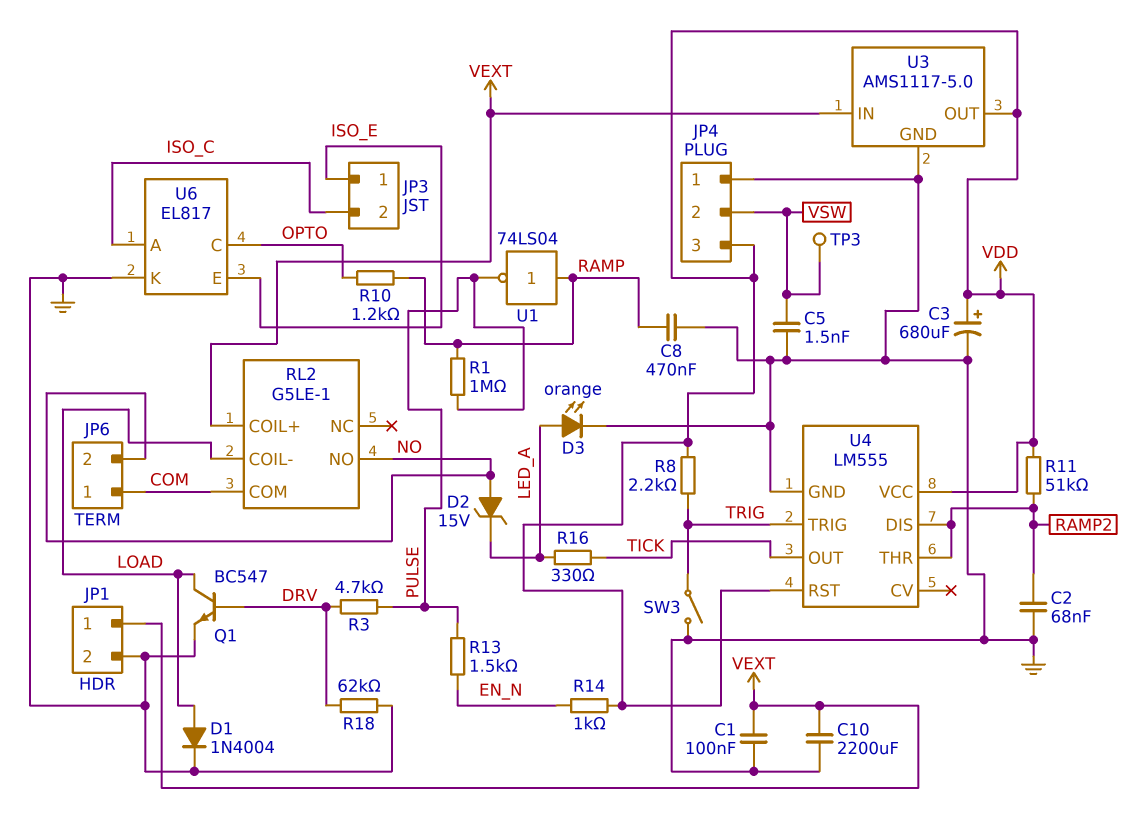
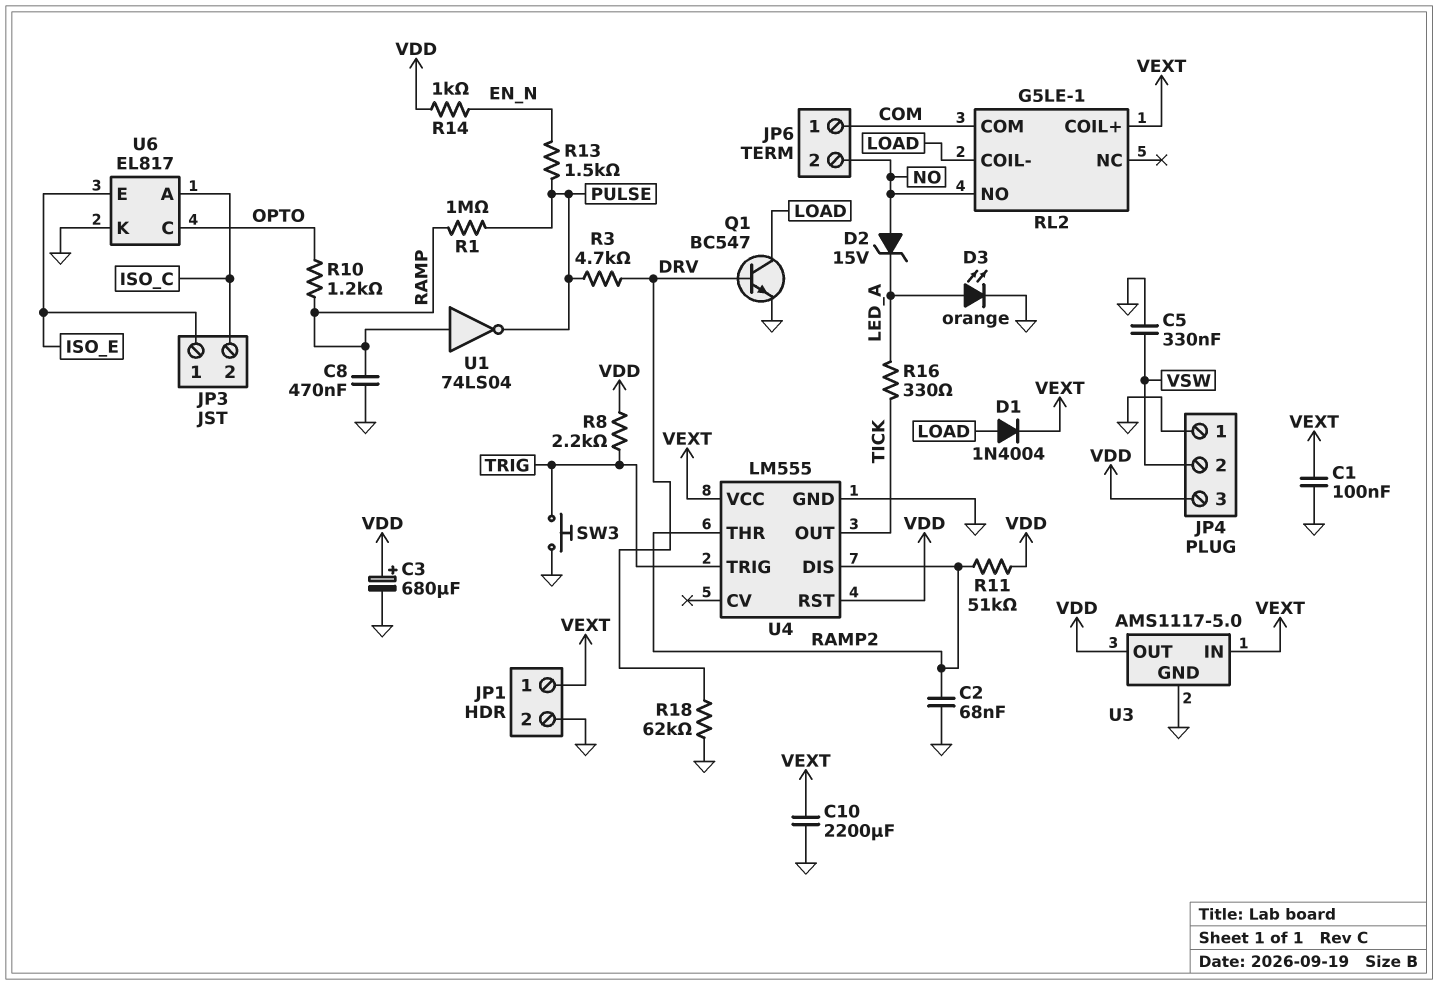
C5: 1.5nF (GND, VSW) -> 330nF (GND, VSW)
D1: diode 1N4004 (A LOAD, K GND) -> diode 1N4004 (A LOAD, K VEXT)
SW3: switch (GND, TRIG) -> button (GND, TRIG)
TP3: test point (VSW) -> none
U4 pin VCC: VDD -> VEXT

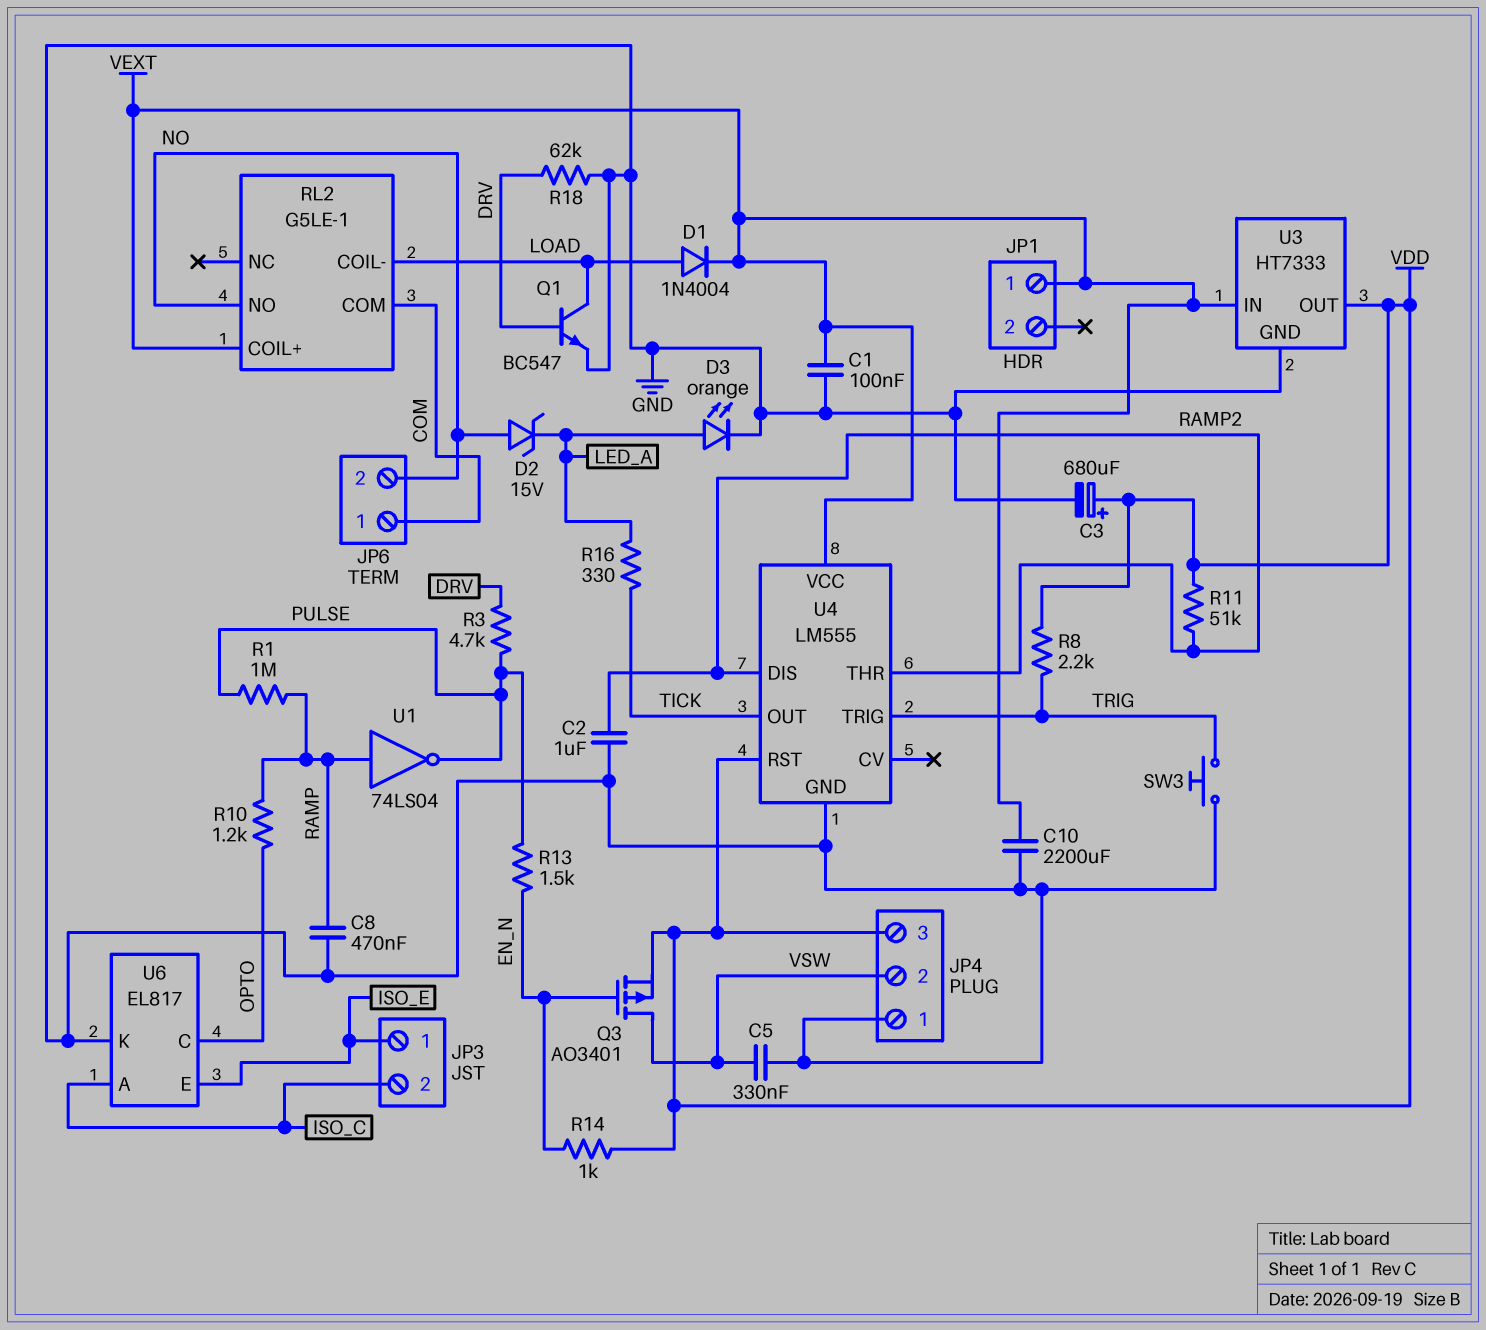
C2: 68nF (GND, RAMP2) -> 1uF (GND, RAMP2)
JP1 pin 2: GND -> none
Q3: none -> PMOS AO3401 (G EN_N, D VSW, S VDD)
U3: AMS1117-5.0 -> HT7333

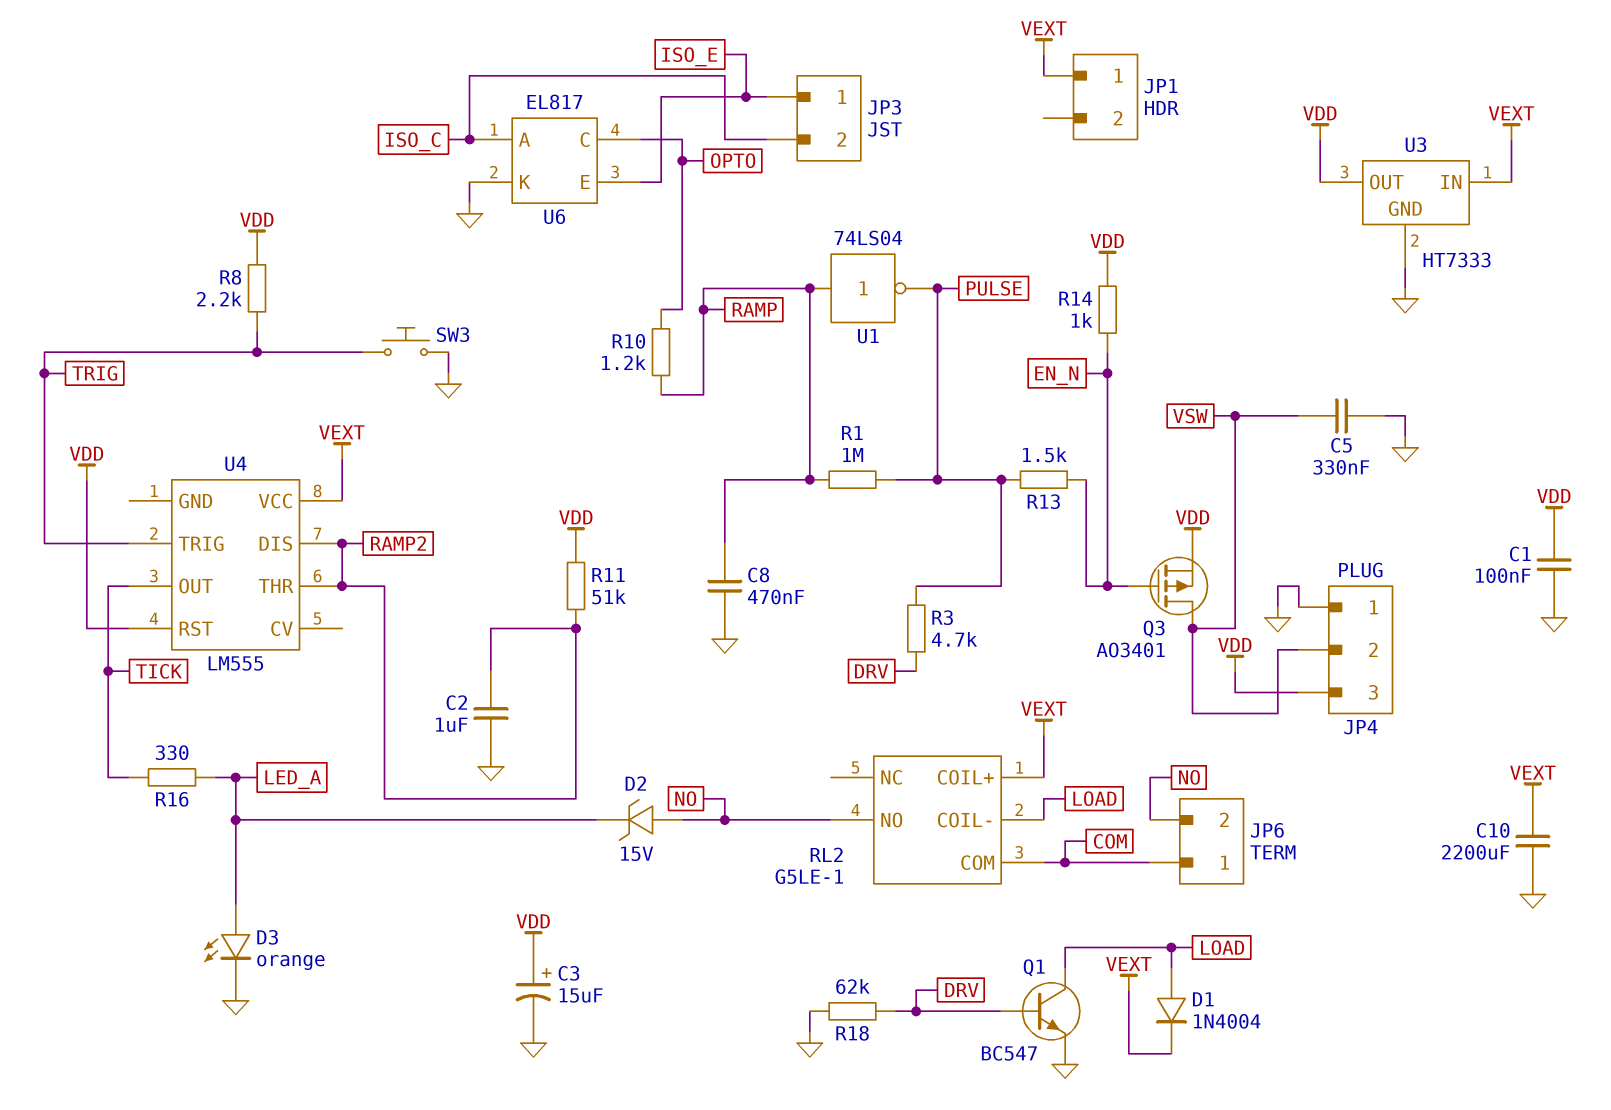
C1: 100nF (GND, VEXT) -> 100nF (GND, VDD)
C3: 680uF (plus VDD, minus GND) -> 15uF (plus VDD, minus GND)
U4 pin GND: GND -> none

